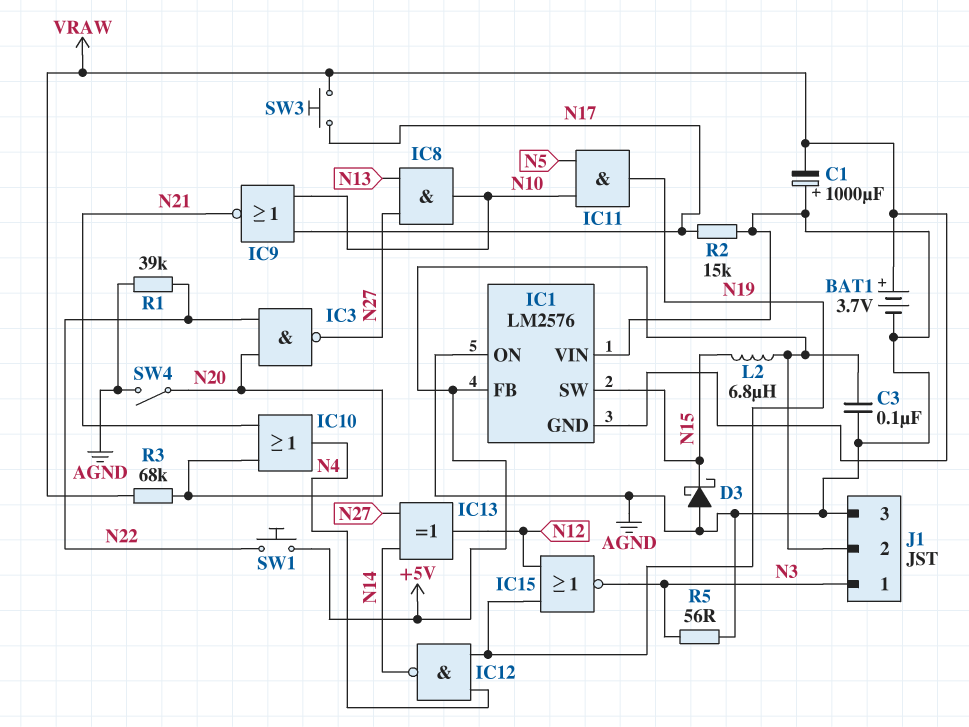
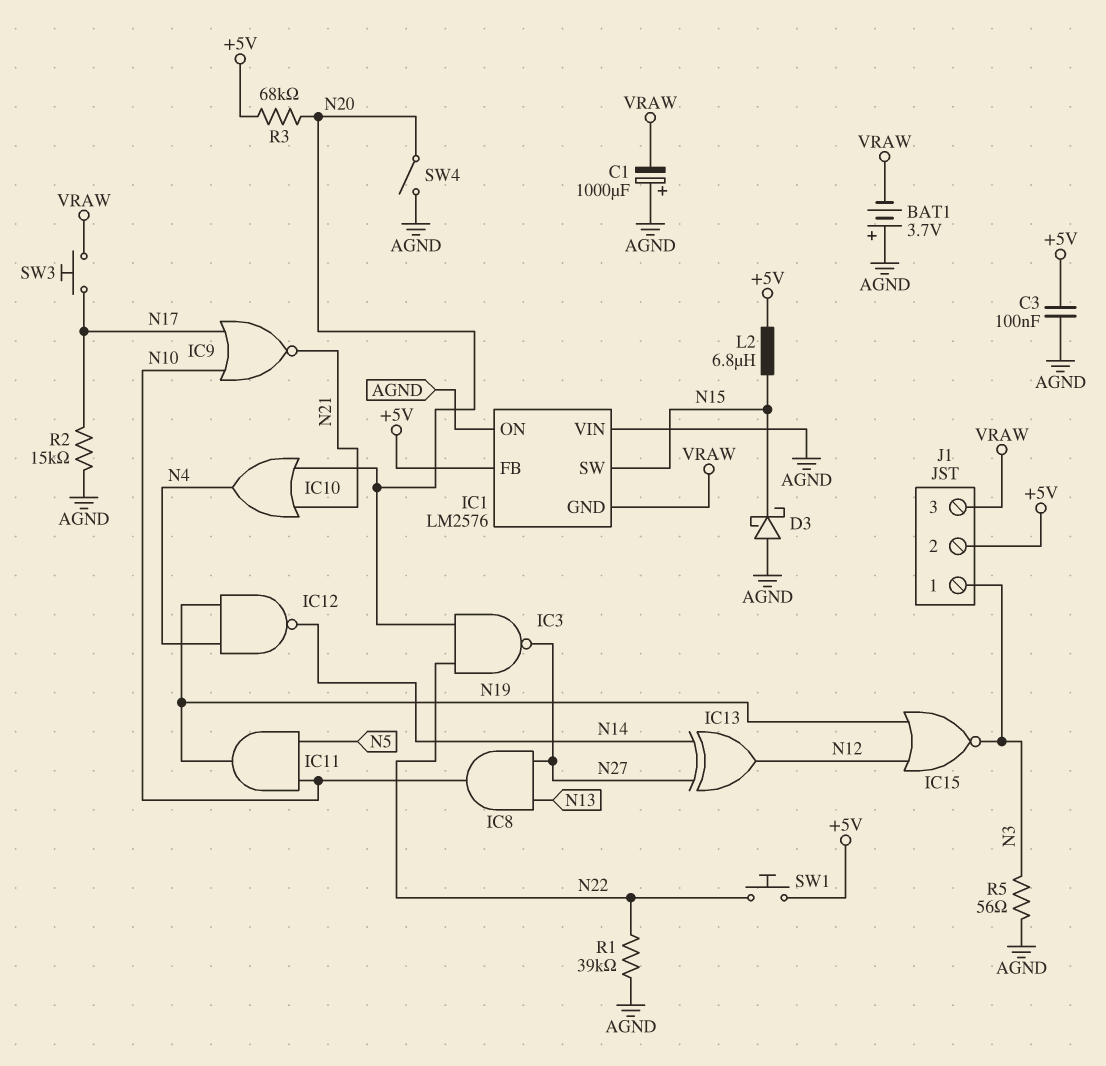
BAT1: 3.7V (plus VRAW, minus AGND) -> 3.7V (plus AGND, minus VRAW)
J1 pin 3: AGND -> VRAW
R3: 68k (N20, VRAW) -> 68k (+5V, N20)

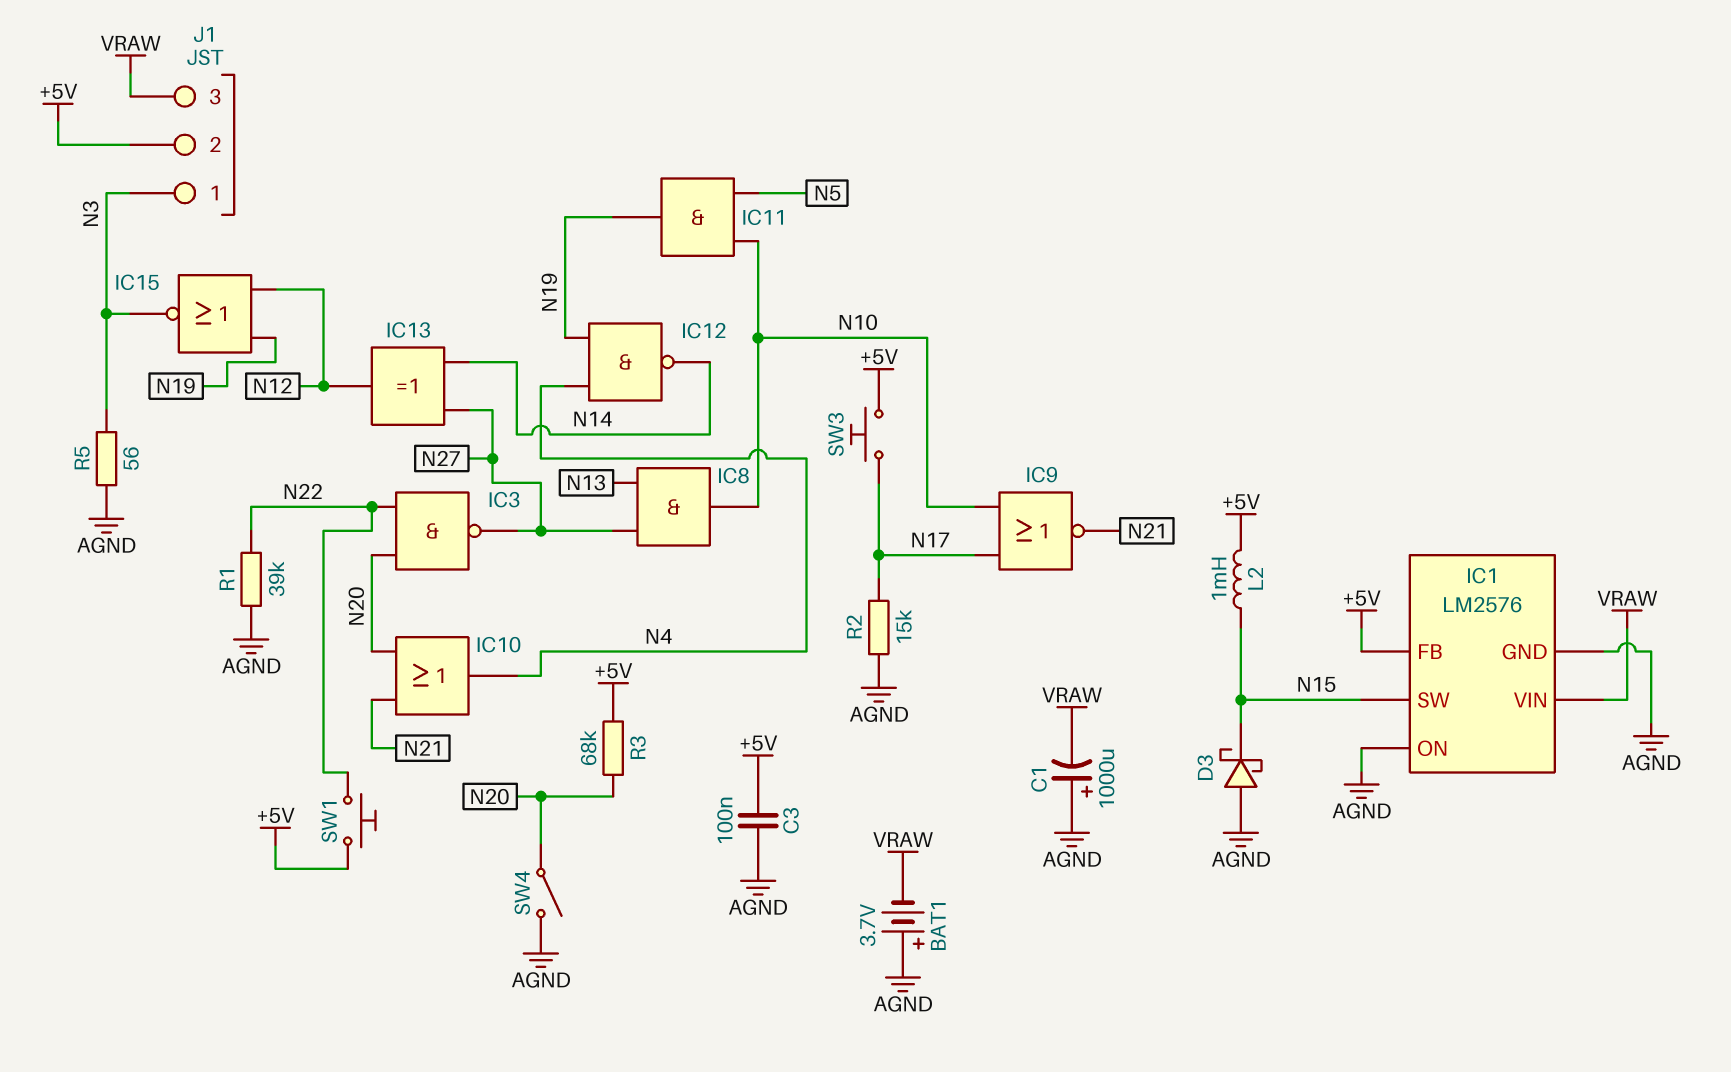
IC1 pin GND: VRAW -> AGND
IC1 pin VIN: AGND -> VRAW
L2: 6.8uH (+5V, N15) -> 1mH (+5V, N15)
SW3: button (N17, VRAW) -> button (+5V, N17)

